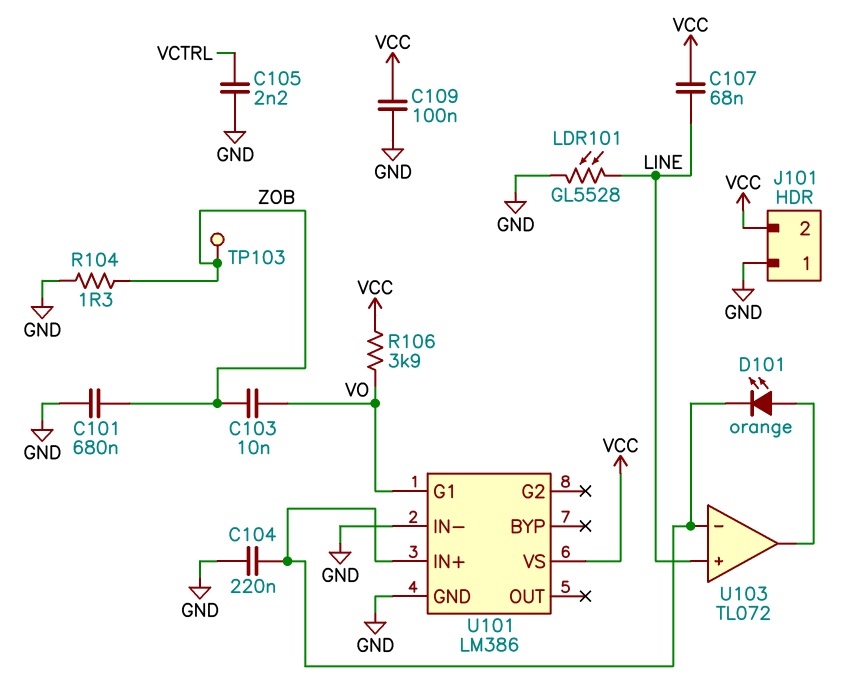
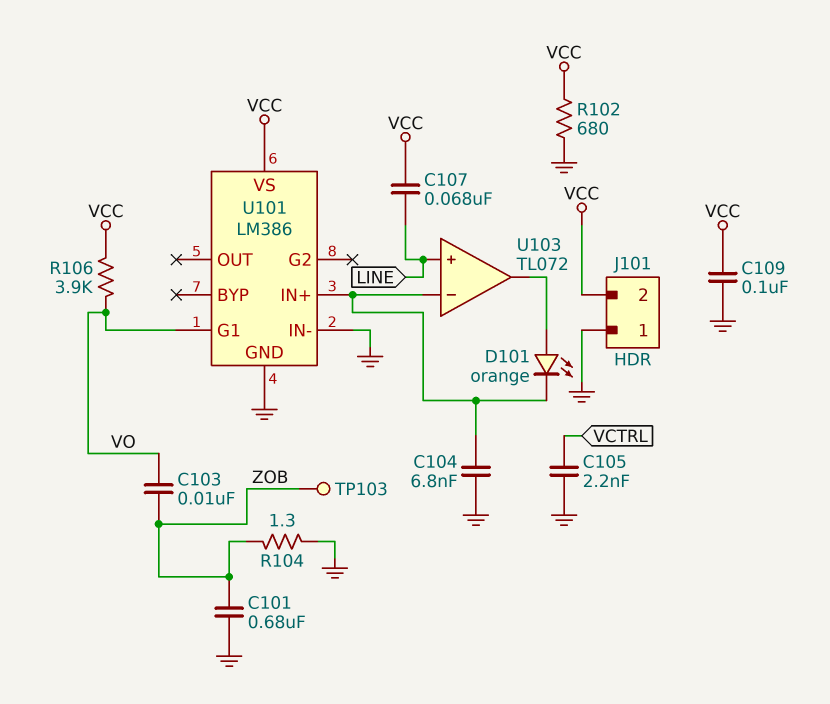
C104: 220nF (GND, U101/IN+) -> 6.8nF (GND, U101/IN+)
LDR101: GL5528 (GND, LINE) -> none
R102: none -> 680 (GND, VCC)

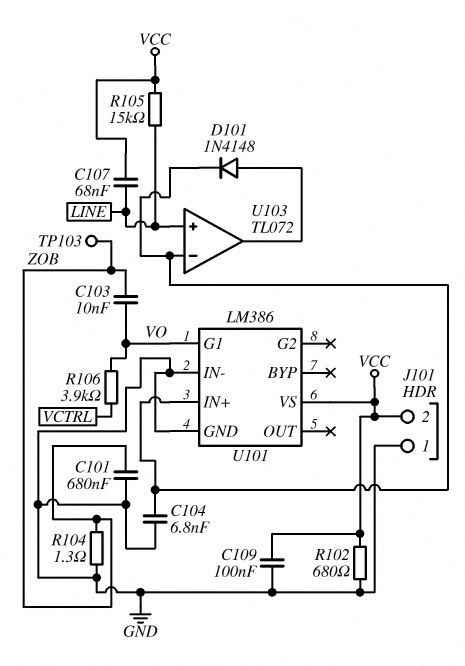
C105: 2.2nF (GND, VCTRL) -> none
D101: LED orange (A U103/out, K U101/IN+) -> diode 1N4148 (A U103/out, K U101/IN+)
R105: none -> 15k (LINE, VCC)
R106: 3.9k (VCC, VO) -> 3.9k (VCTRL, VO)

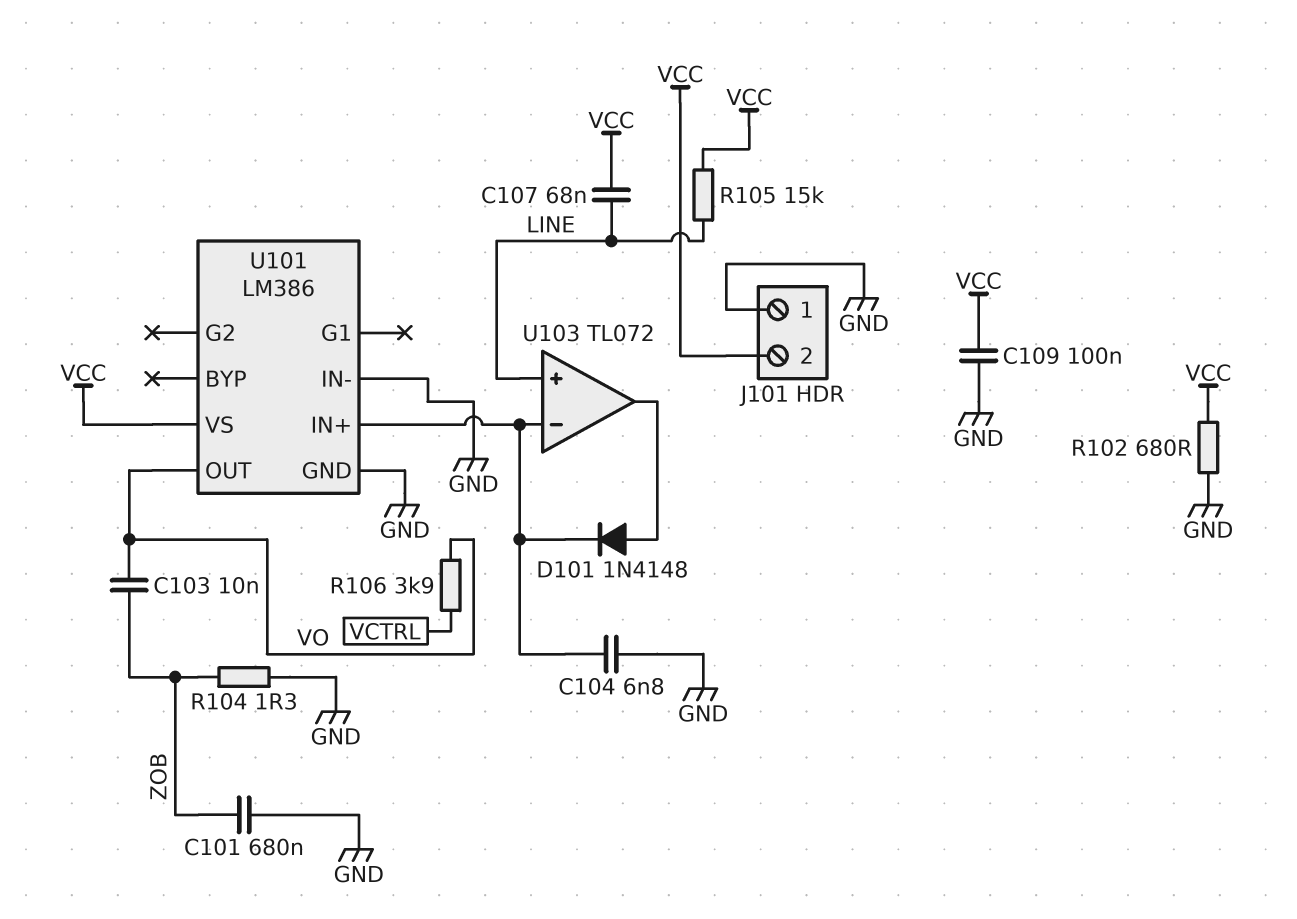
TP103: test point (ZOB) -> none
U101 pin G1: VO -> none
U101 pin OUT: none -> VO

